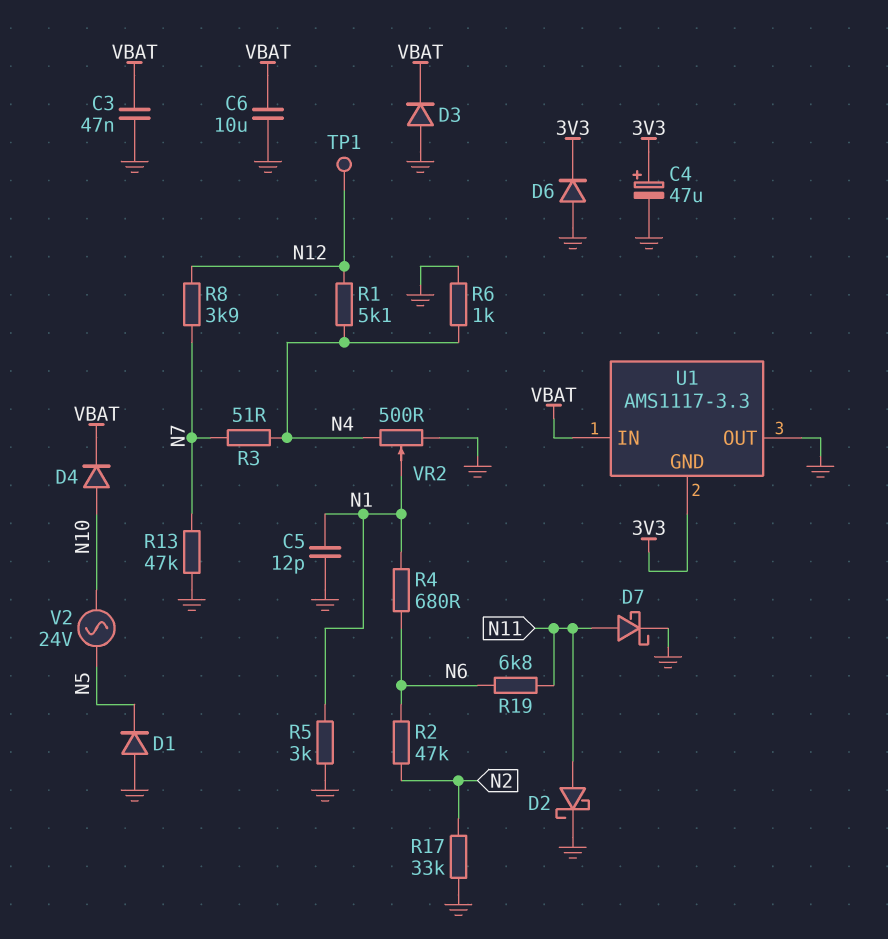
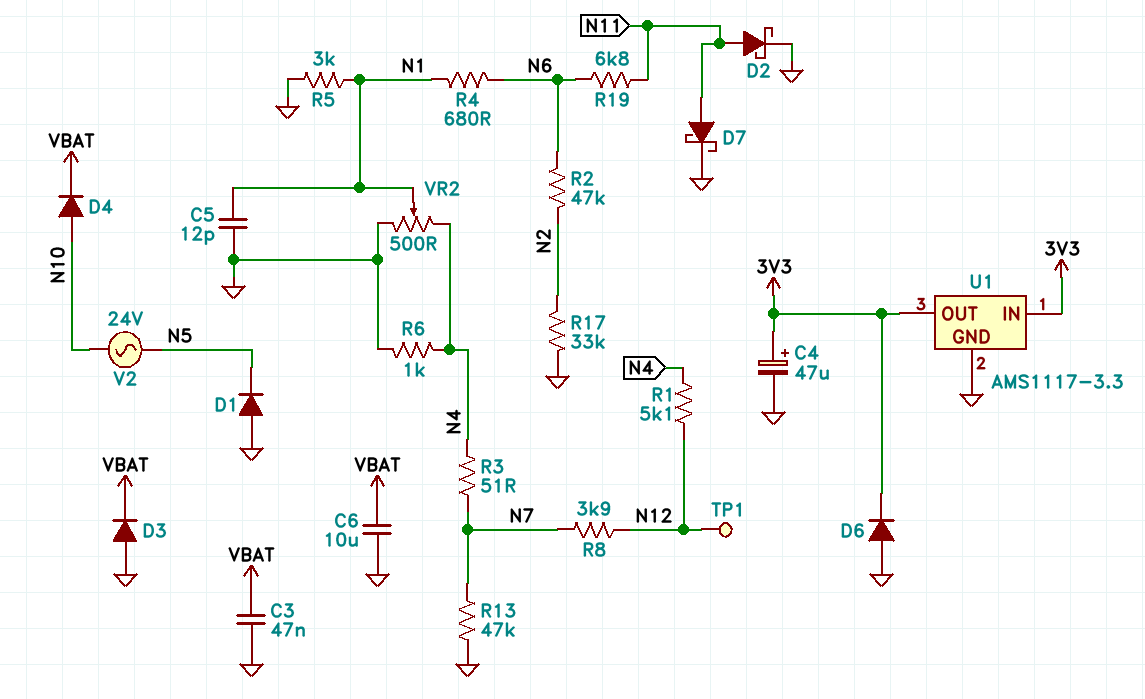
U1 pin GND: 3V3 -> GND
U1 pin IN: VBAT -> 3V3
U1 pin OUT: GND -> 3V3

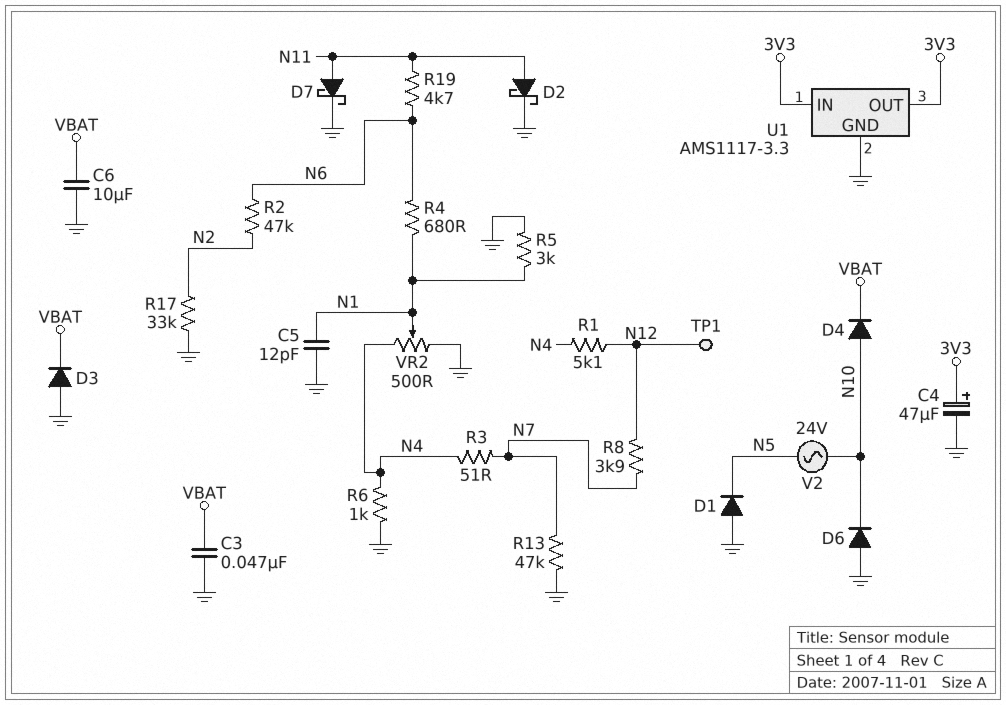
D6: diode (A GND, K 3V3) -> diode (A GND, K N10)
R19: 6.8k (N6, N11) -> 4.7k (N6, N11)

